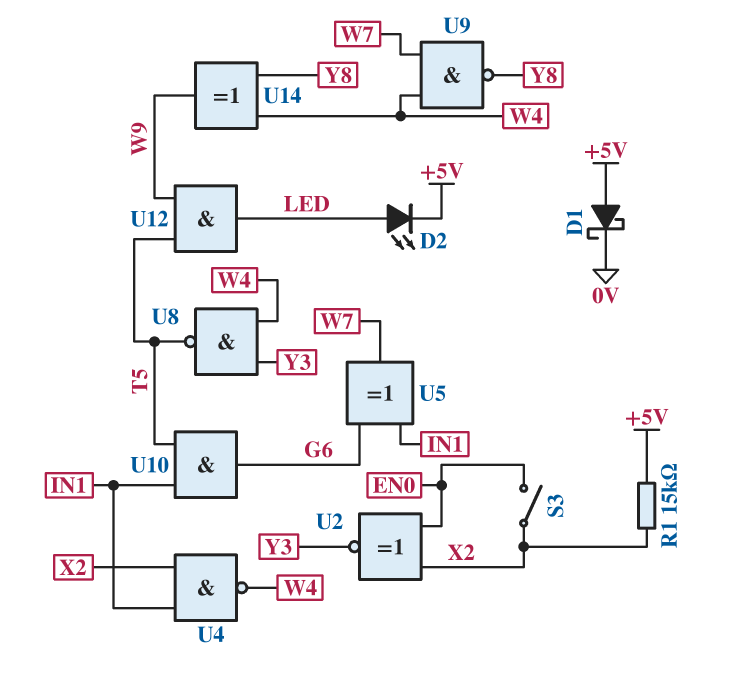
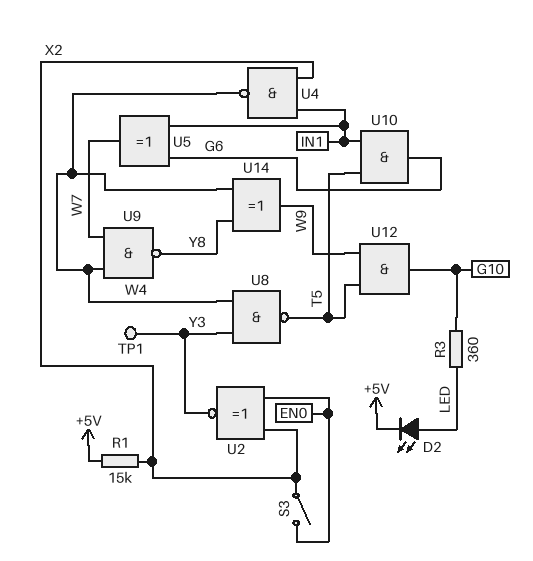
D1: schottky (A +5V, K 0V) -> none
R3: none -> 360 (G10, LED)
TP1: none -> test point (Y3)
U12: AND (in T5, in W9, out LED) -> AND (in T5, in W9, out G10)

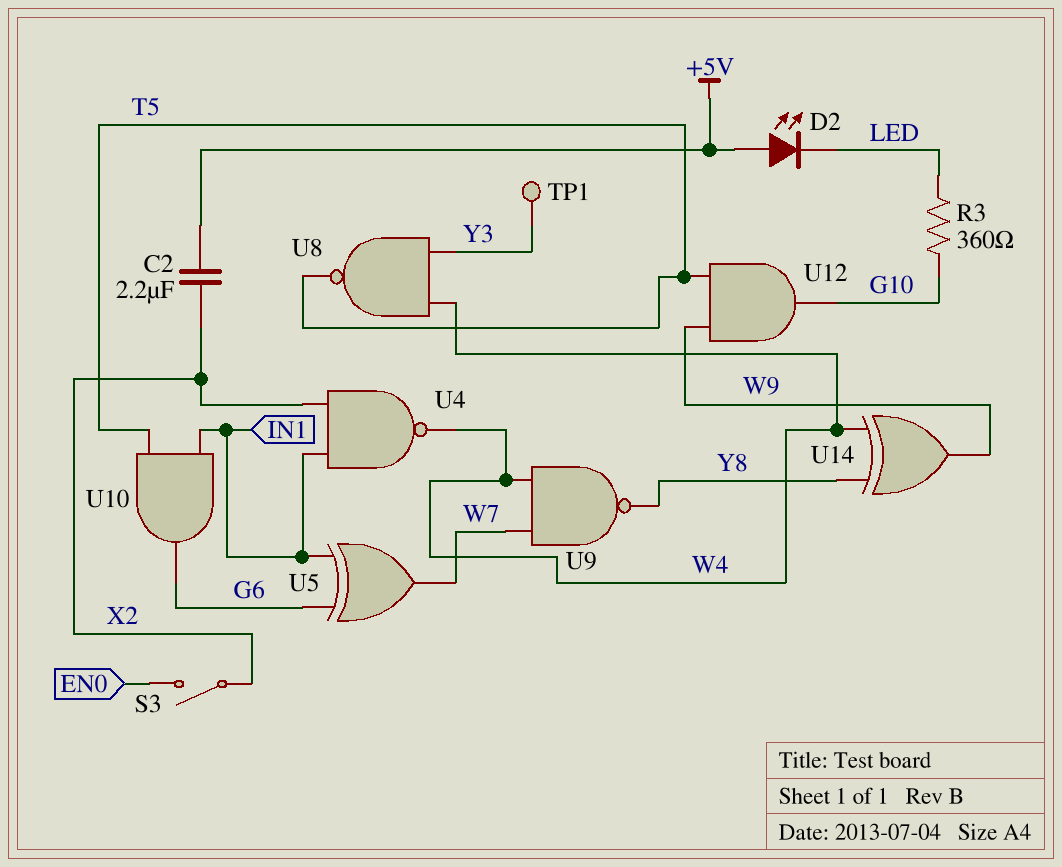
C2: none -> 2.2uF (+5V, X2)
D2: LED (A LED, K +5V) -> LED (A +5V, K LED)
R1: 15k (+5V, X2) -> none
U2: XNOR (in EN0, in X2, out Y3) -> none

